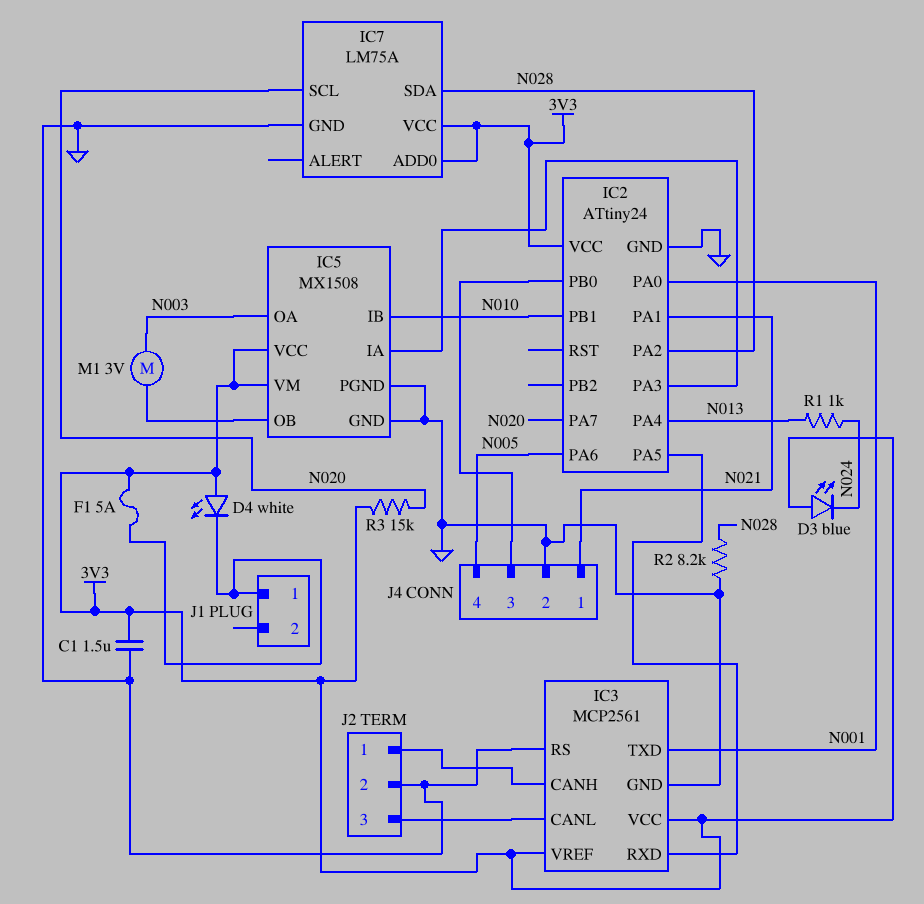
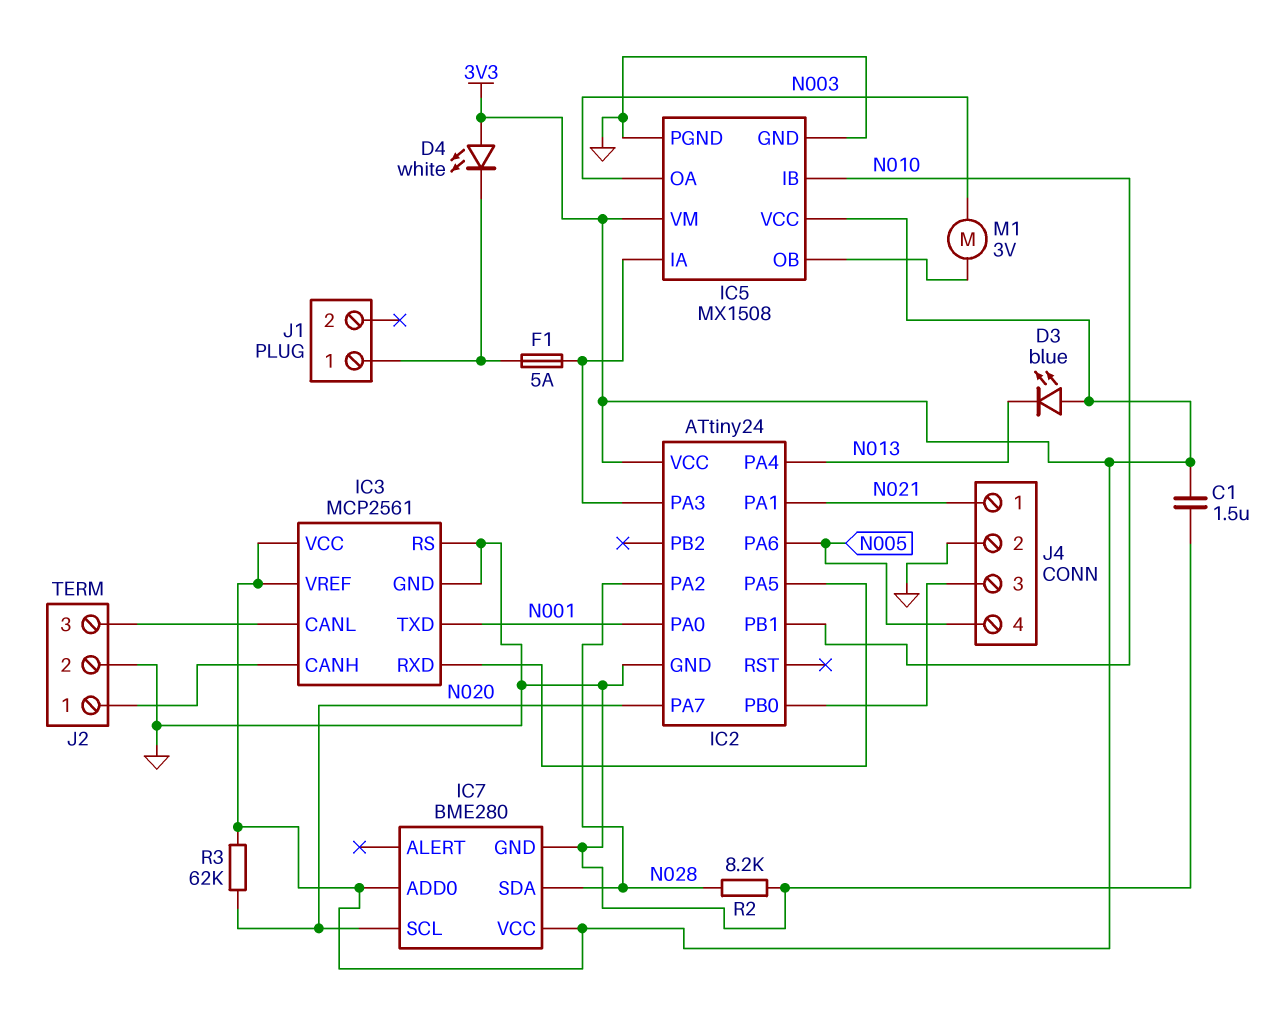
D3: LED blue (A 3V3, K N024) -> LED blue (A 3V3, K N013)
F1: 5A (3V3, J1/1) -> 5A (IC2/PA3, J1/1)
IC7: LM75A -> BME280
R1: 1k (N013, N024) -> none
R3: 15k (3V3, N020) -> 62k (3V3, N020)

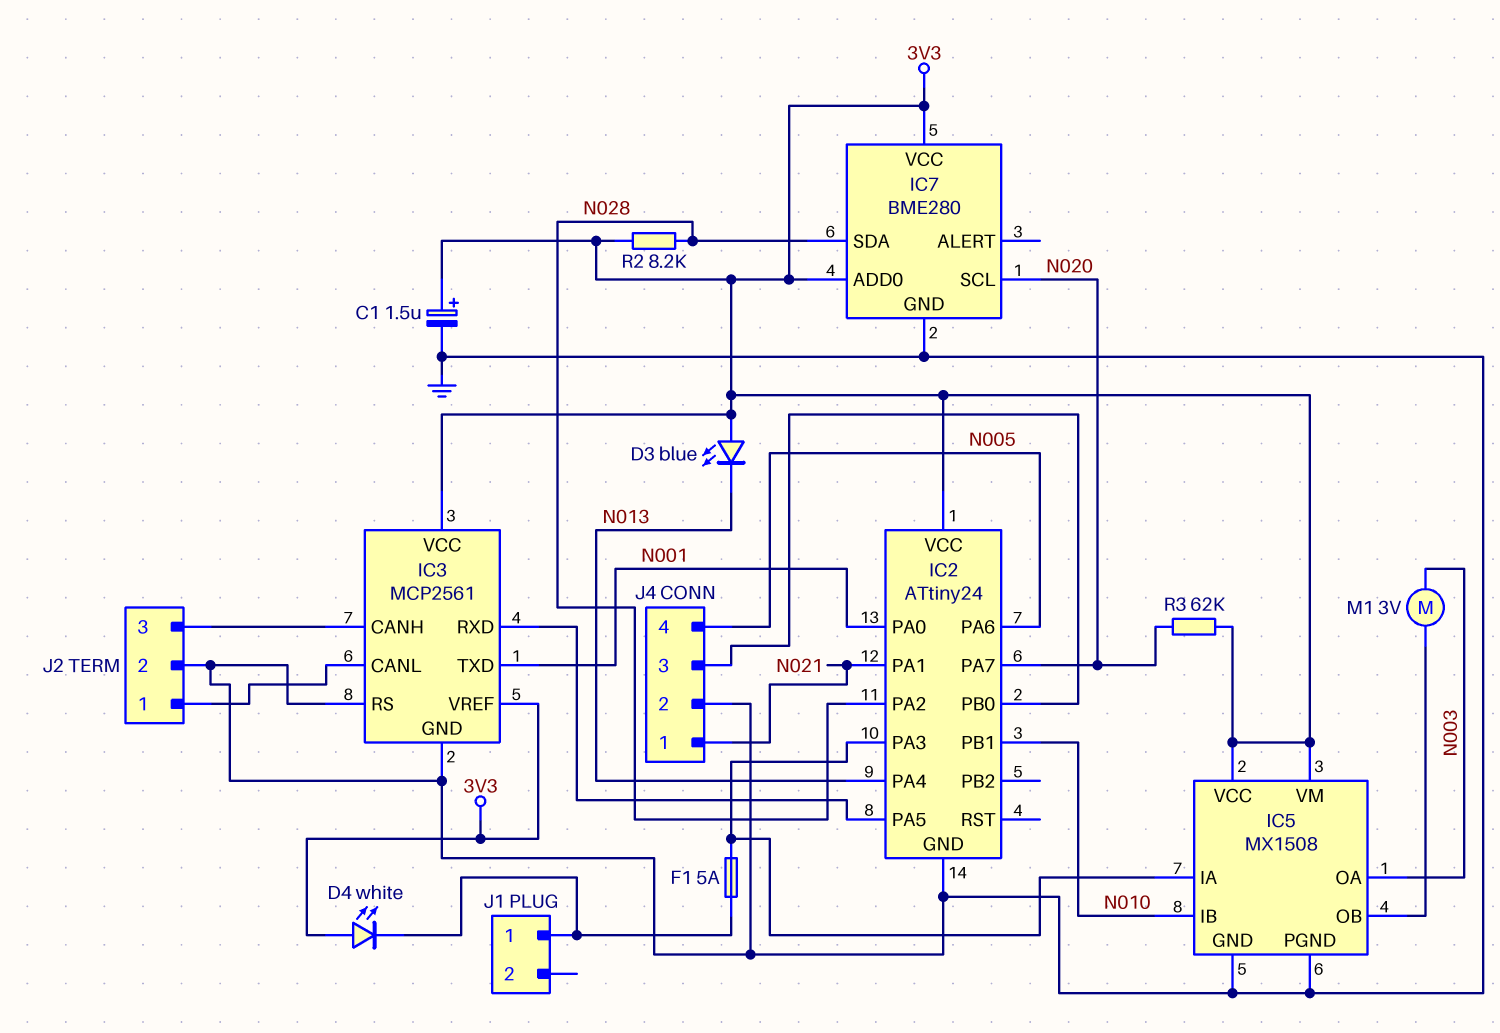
C1: 1.5uF (3V3, GND) -> 1.5uF (plus 3V3, minus GND)
J2 pin 1: IC3/CANH -> IC3/CANL
J2 pin 3: IC3/CANL -> IC3/CANH
R2: 8.2k (GND, N028) -> 8.2k (3V3, N028)

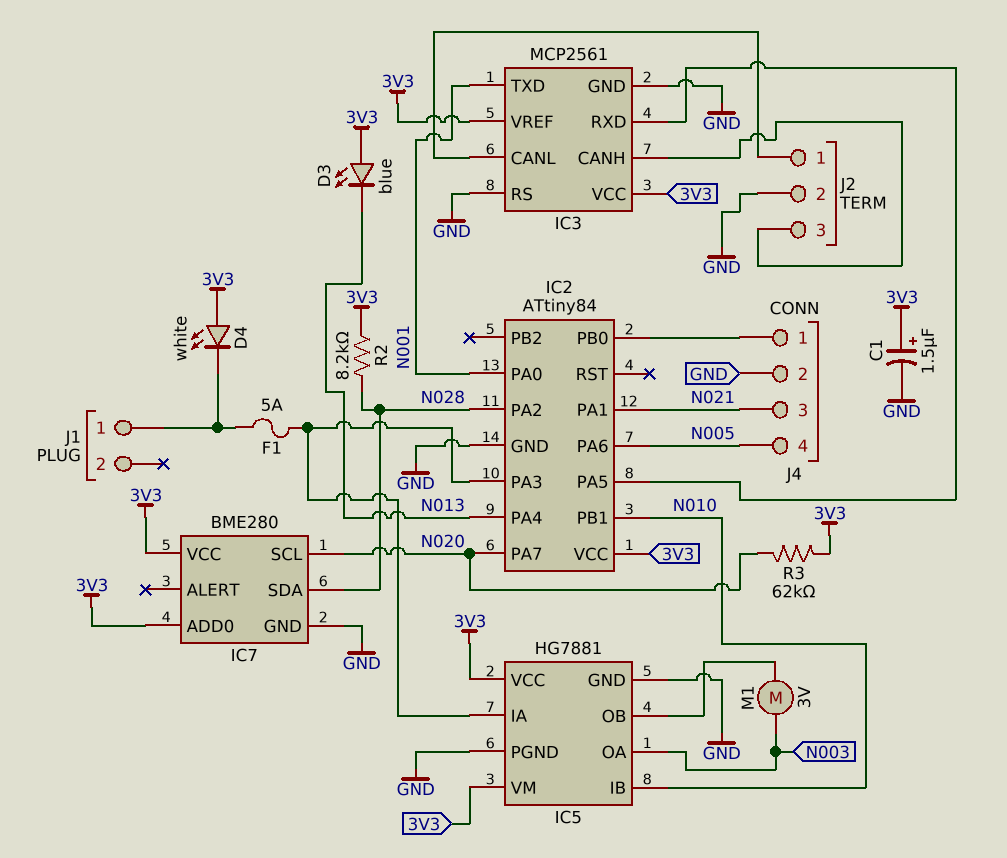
IC2: ATtiny24 -> ATtiny84
IC5: MX1508 -> HG7881
J4 pin 1: N021 -> IC2/PB0
J4 pin 3: IC2/PB0 -> N021

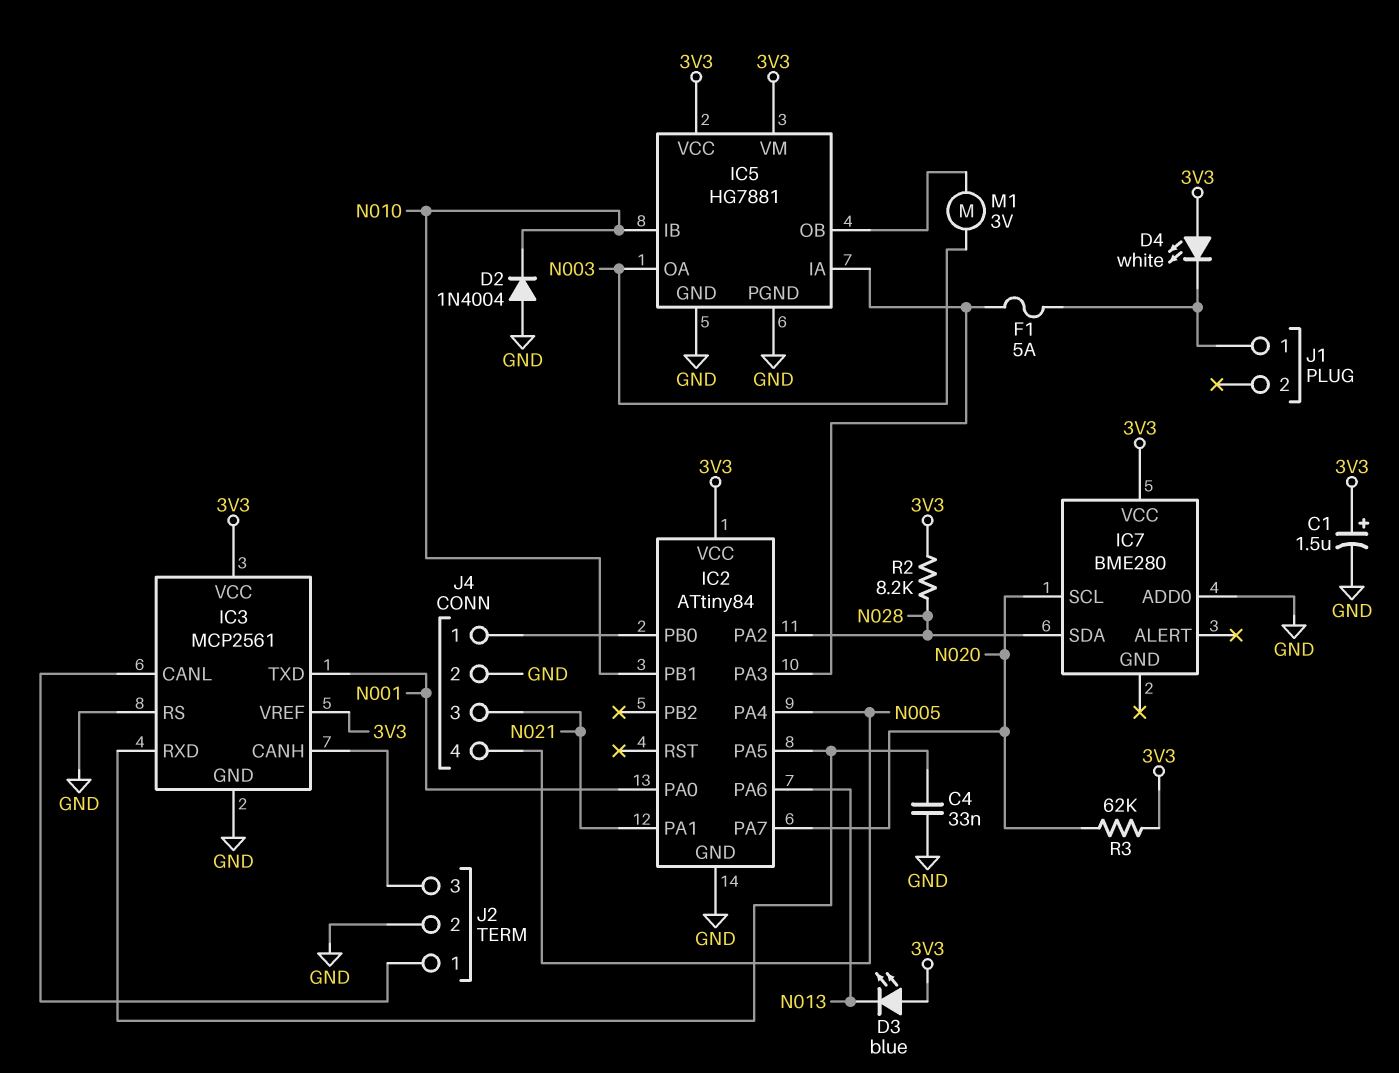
C4: none -> 33nF (GND, IC2/PA5)
D2: none -> diode 1N4004 (A GND, K N010)
IC2 pin PA4: N013 -> N005
IC2 pin PA6: N005 -> N013
IC7 pin ADD0: 3V3 -> GND
IC7 pin GND: GND -> none

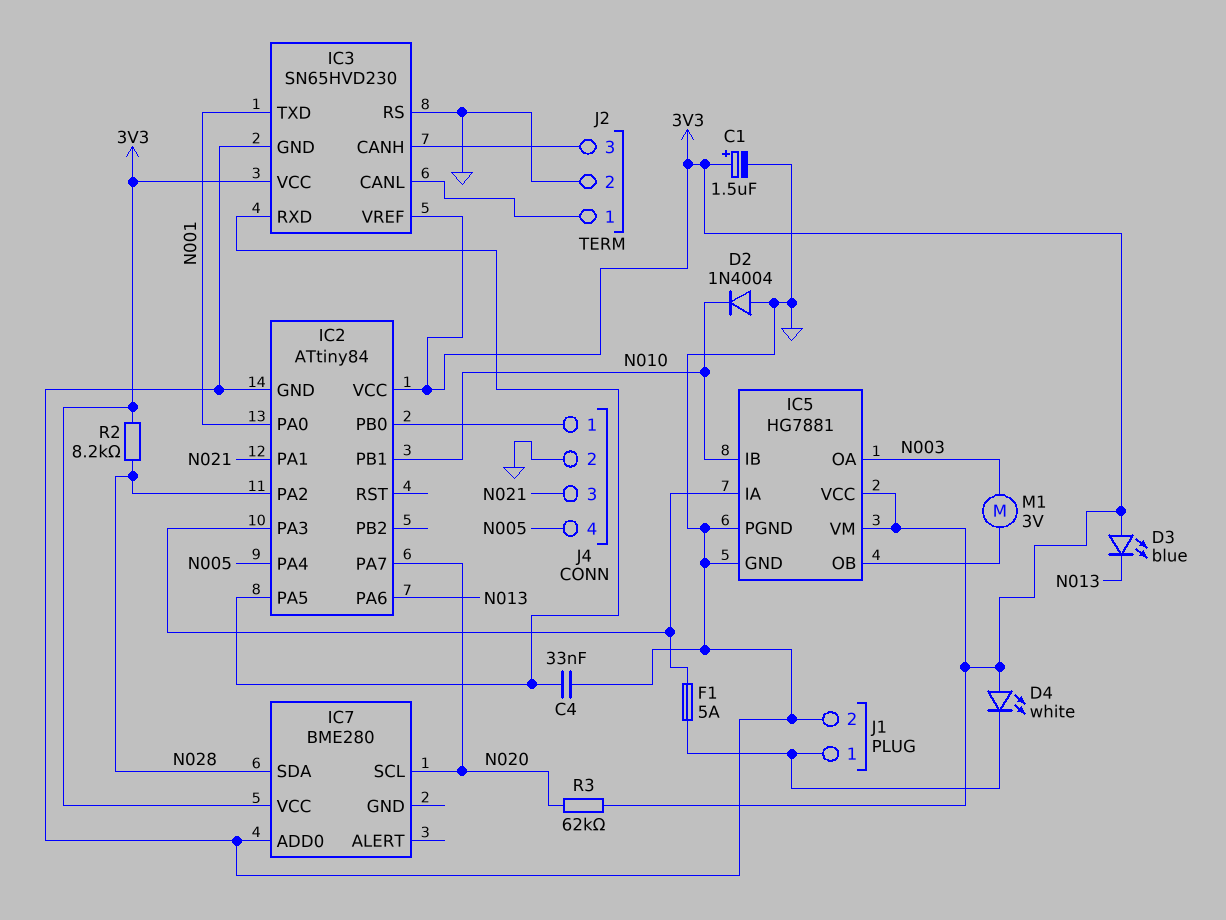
IC3: MCP2561 -> SN65HVD230
J1 pin 2: none -> GND

